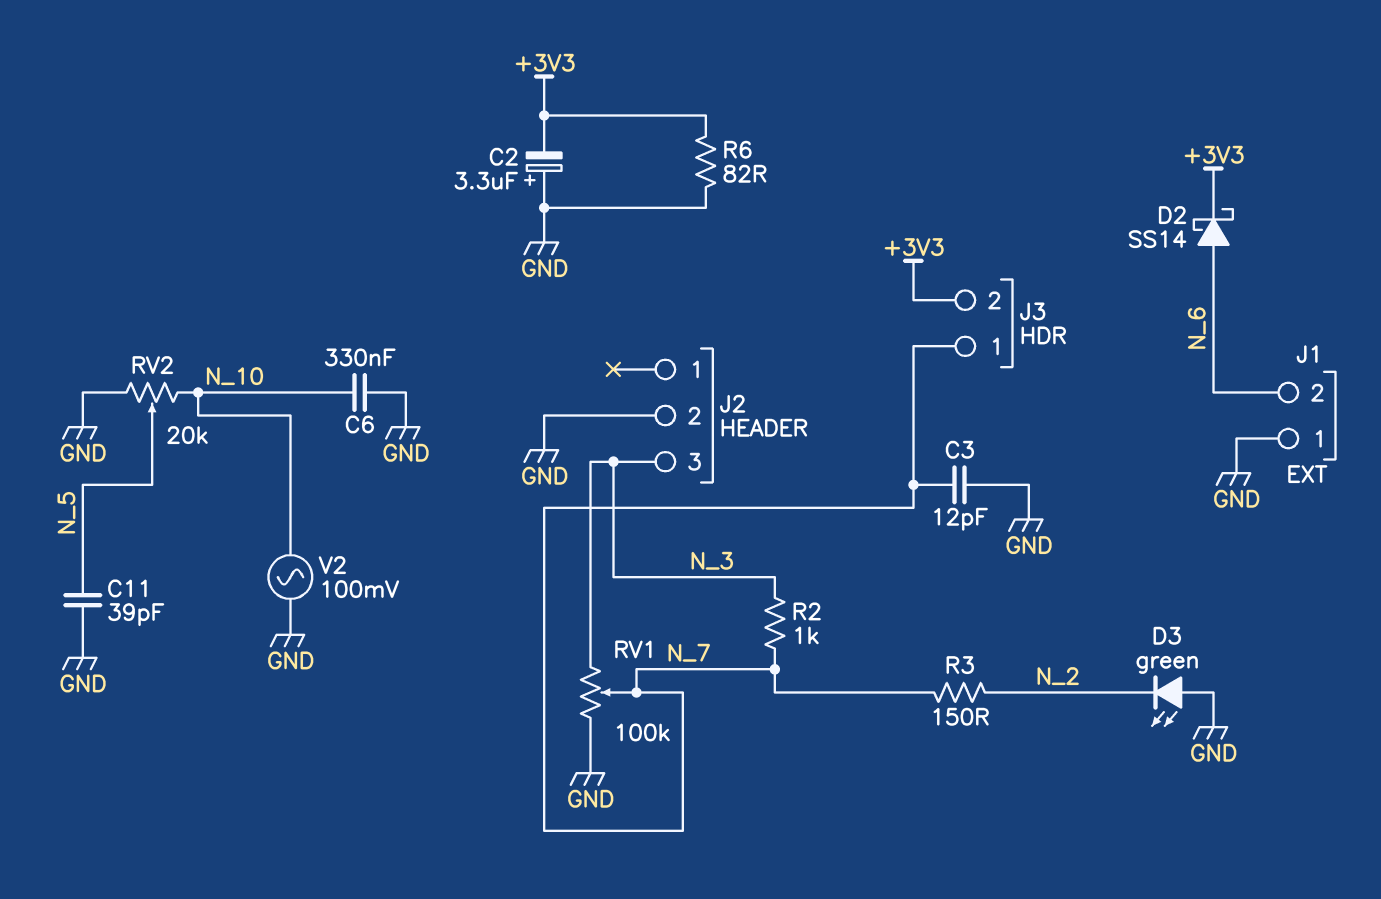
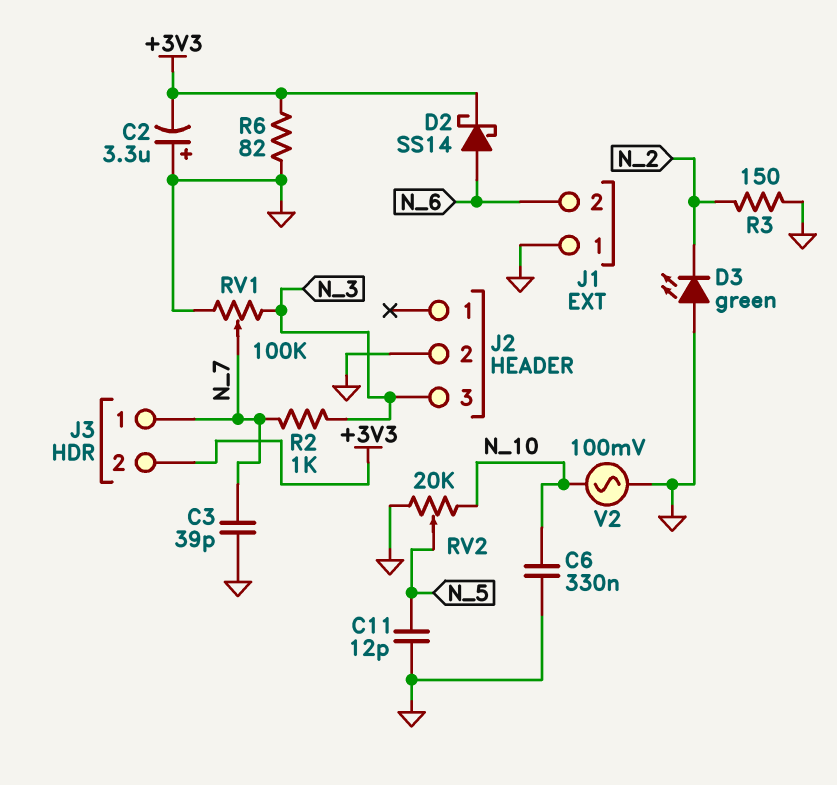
C3: 12pF (GND, N_7) -> 39pF (GND, N_7)
C11: 39pF (GND, N_5) -> 12pF (GND, N_5)
R3: 150 (N_2, N_7) -> 150 (GND, N_2)

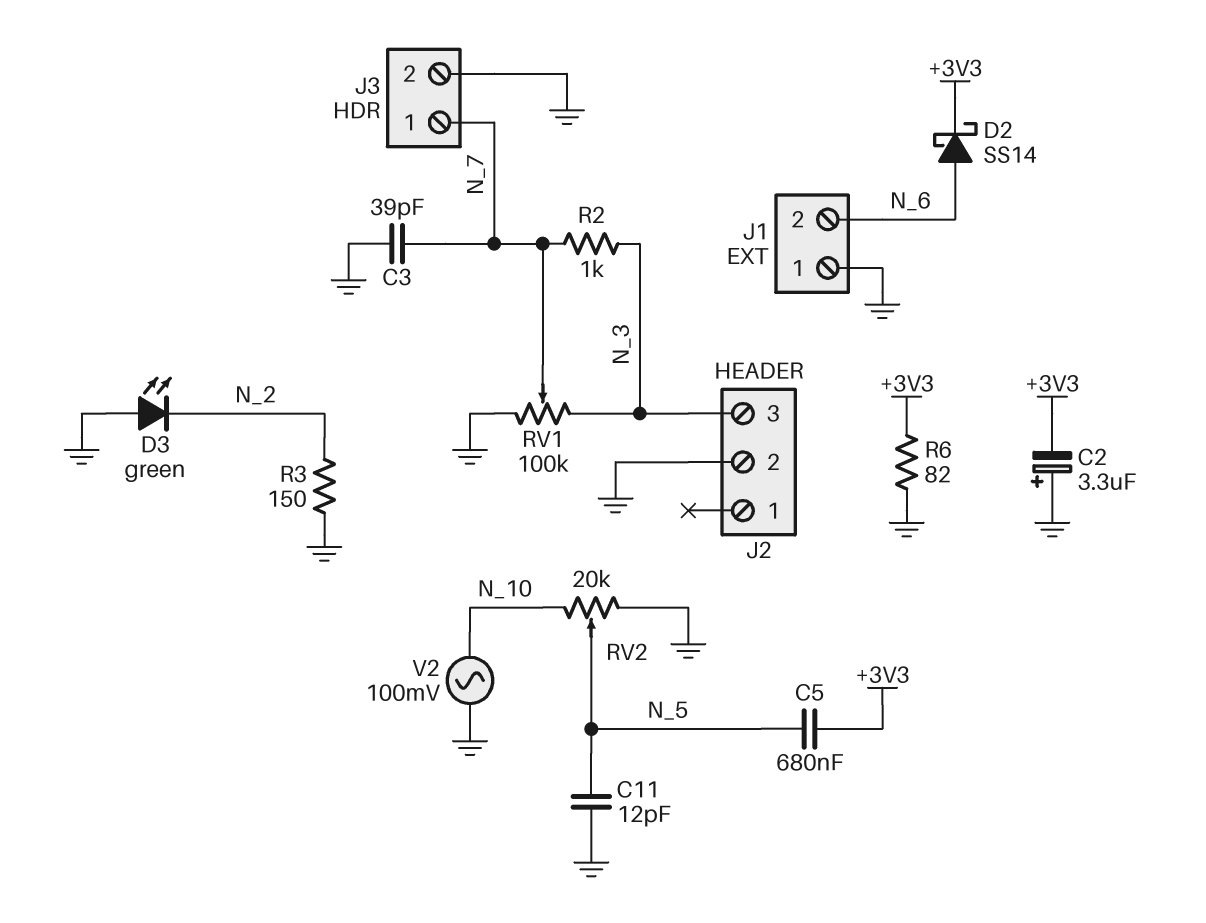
C5: none -> 680nF (+3V3, N_5)
C6: 330nF (GND, N_10) -> none
J3 pin 2: +3V3 -> GND

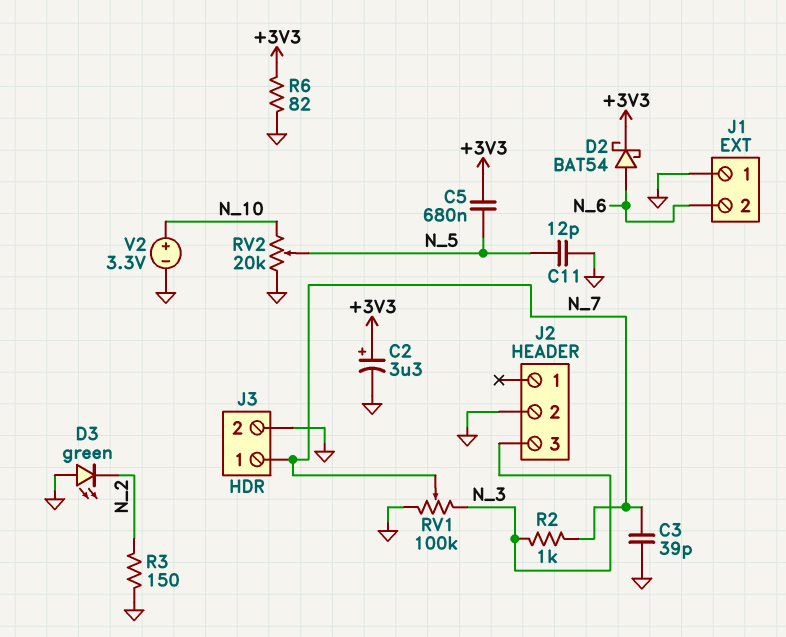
C2: 3.3uF (plus GND, minus +3V3) -> 3.3uF (plus +3V3, minus GND)
D2: schottky SS14 (A N_6, K +3V3) -> schottky BAT54 (A N_6, K +3V3)
V2: AC 100mV (GND, N_10) -> 3.3V (plus N_10, minus GND)

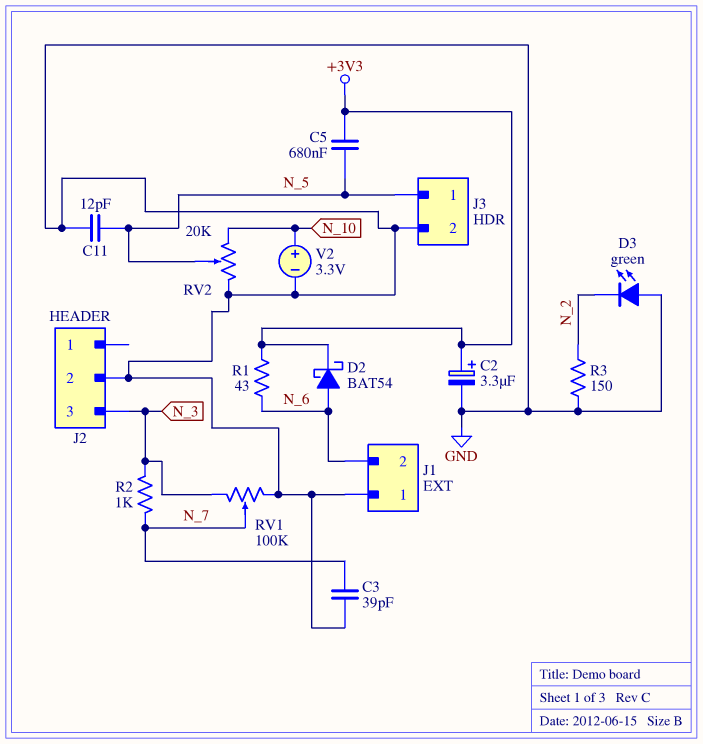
J3 pin 1: N_7 -> N_5
R1: none -> 43 (+3V3, N_6)
R6: 82 (+3V3, GND) -> none

